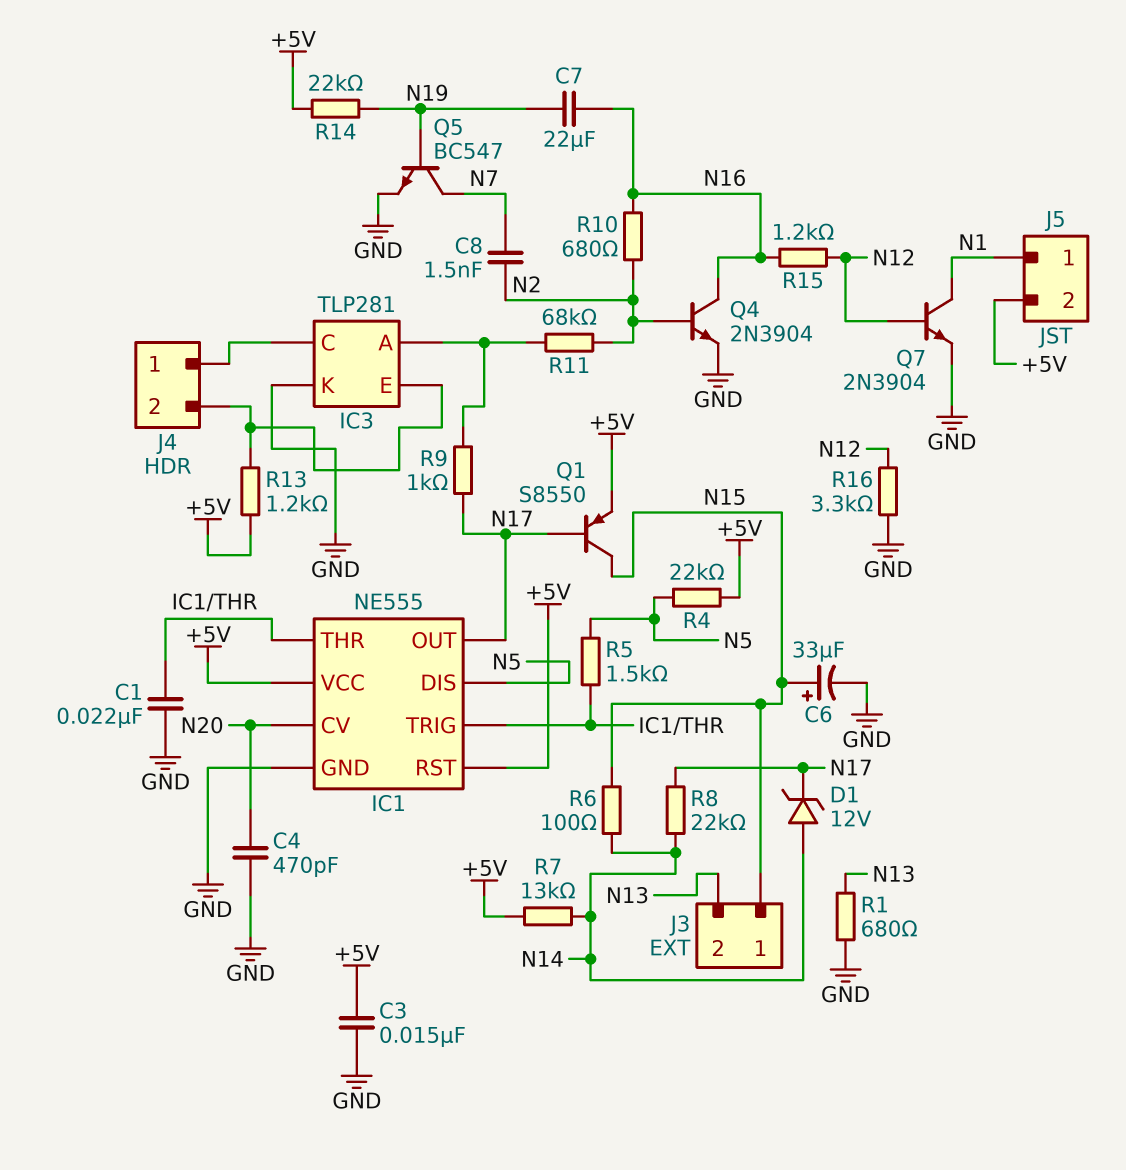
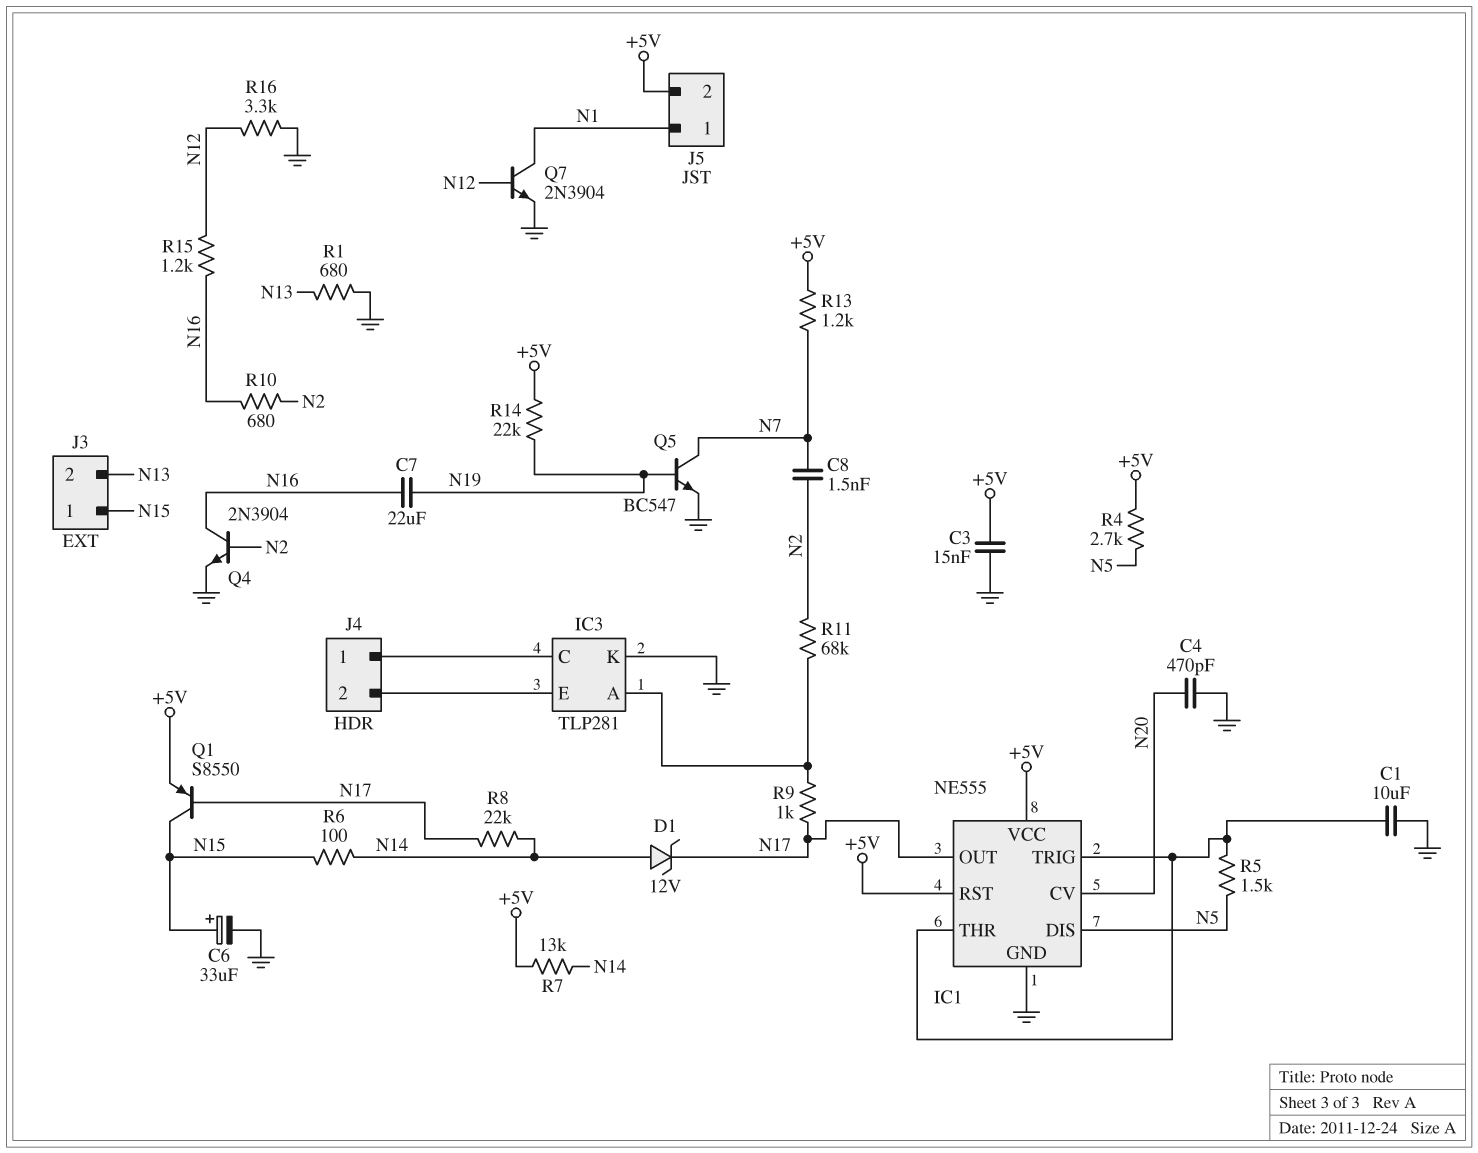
C1: 22nF (GND, IC1/THR) -> 10uF (GND, IC1/THR)
R4: 22k (+5V, N5) -> 2.7k (+5V, N5)
R13: 1.2k (+5V, IC3/E) -> 1.2k (+5V, N7)

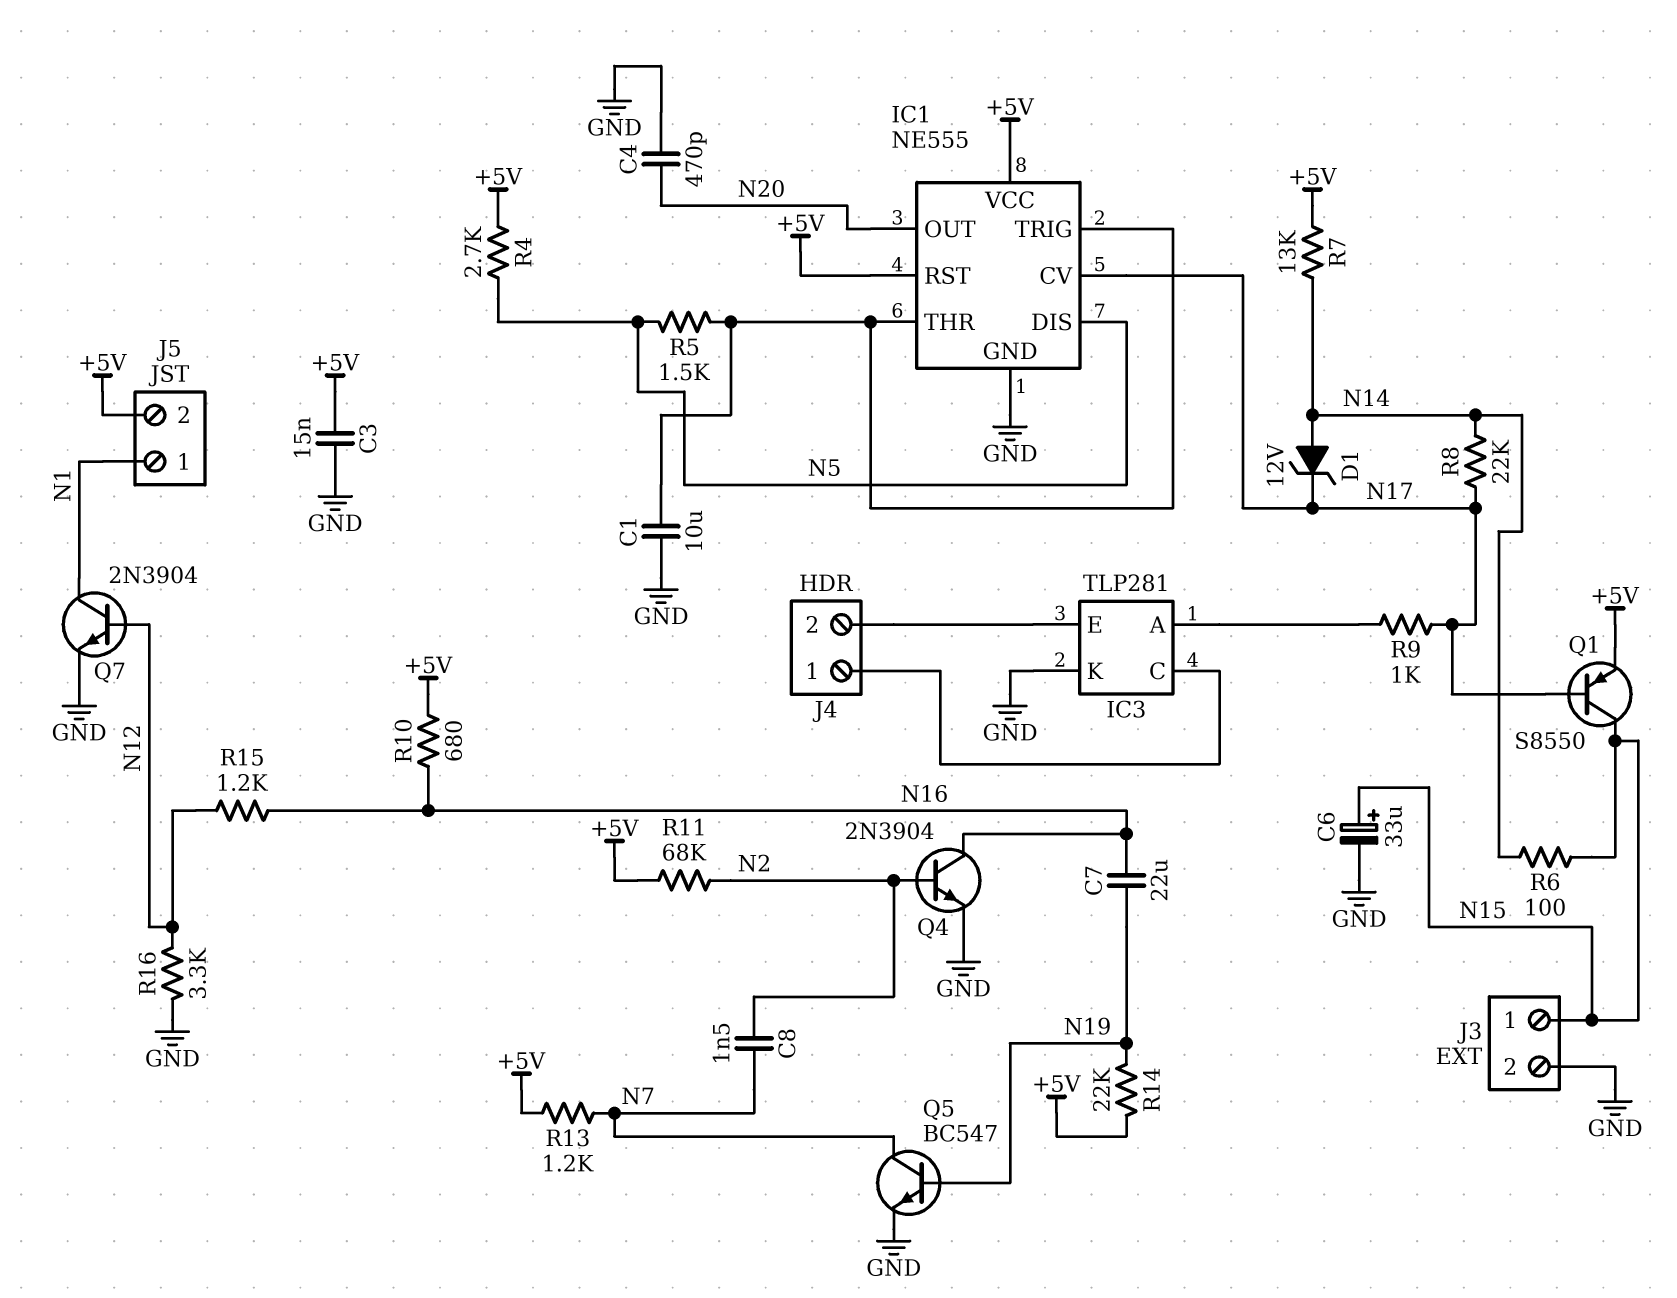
IC1 pin CV: N20 -> N17
IC1 pin OUT: N17 -> N20
J3 pin 2: N13 -> GND
R1: 680 (GND, N13) -> none
R10: 680 (N2, N16) -> 680 (+5V, N16)
R11: 68k (IC3/A, N2) -> 68k (+5V, N2)

